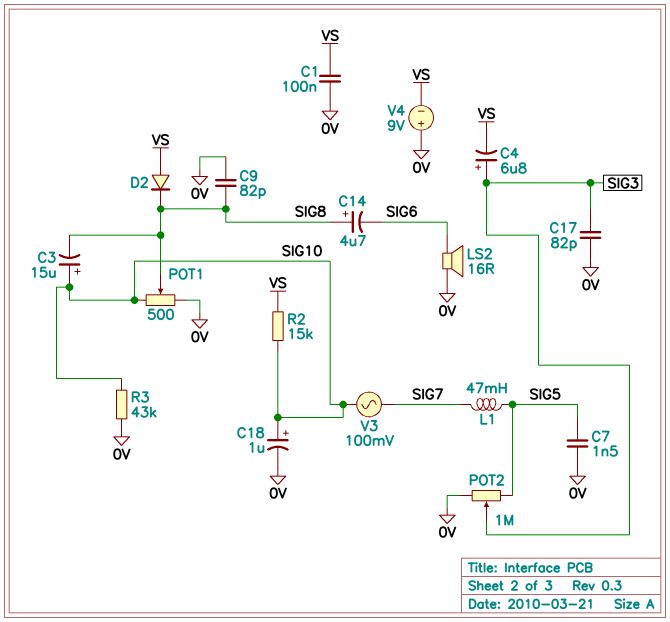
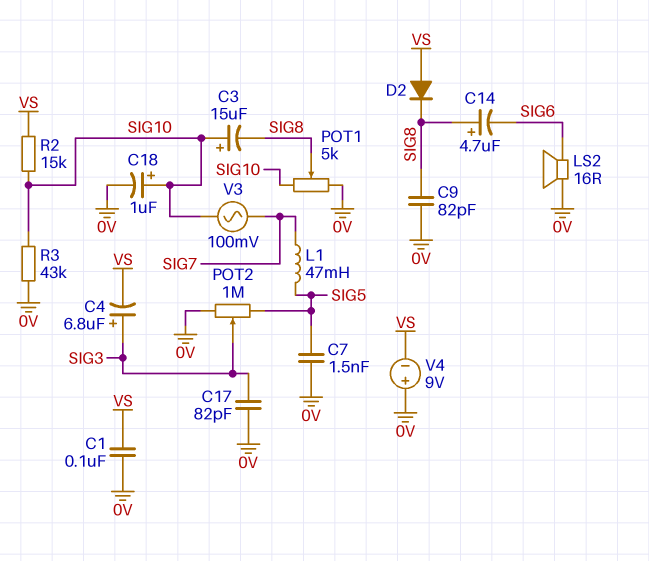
POT1: 500 (0V, SIG10, wiper SIG8) -> 5k (0V, SIG10, wiper SIG8)

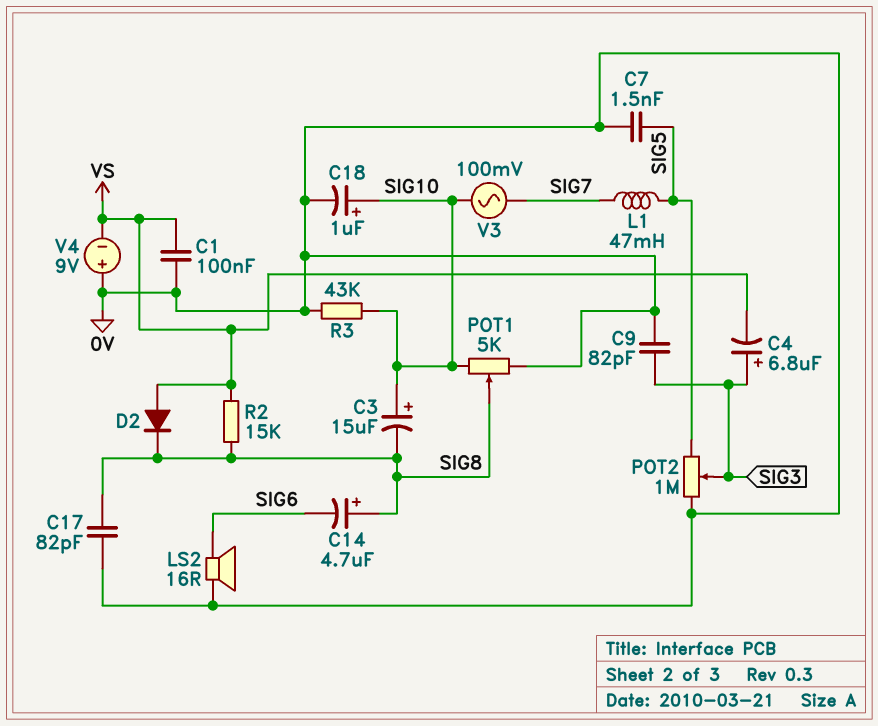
C9: 82pF (0V, SIG8) -> 82pF (0V, SIG3)
C17: 82pF (0V, SIG3) -> 82pF (0V, SIG8)
R2: 15k (SIG10, VS) -> 15k (SIG8, VS)

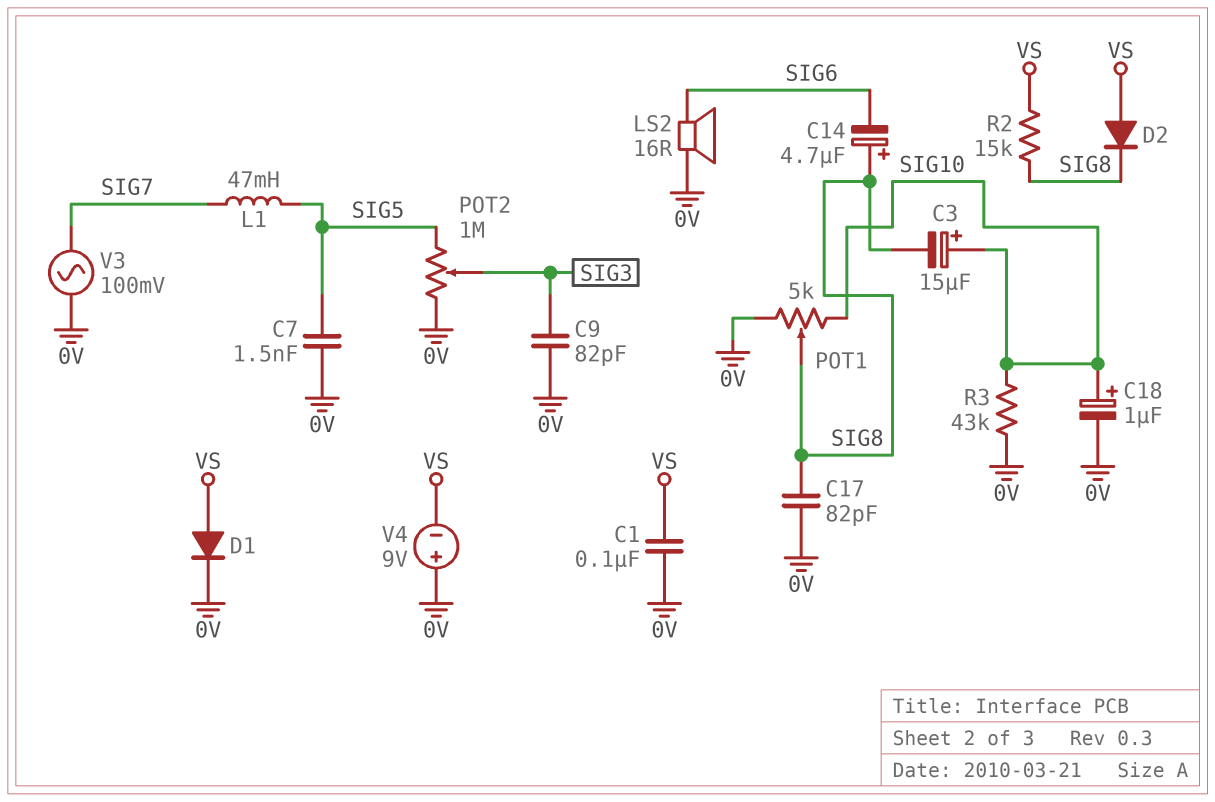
C4: 6.8uF (plus SIG3, minus VS) -> none
D1: none -> diode (A VS, K 0V)
V3: AC 100mV (SIG7, SIG10) -> AC 100mV (0V, SIG7)

